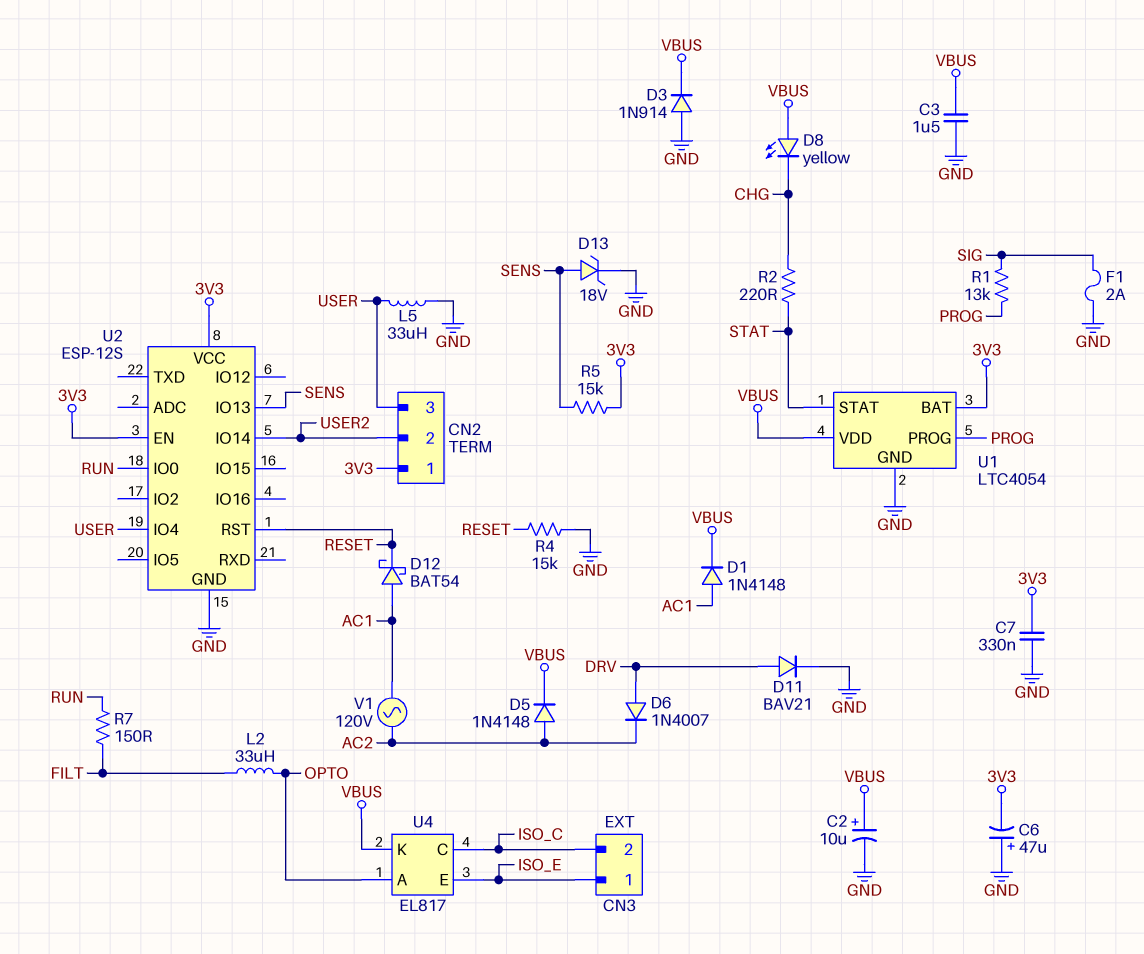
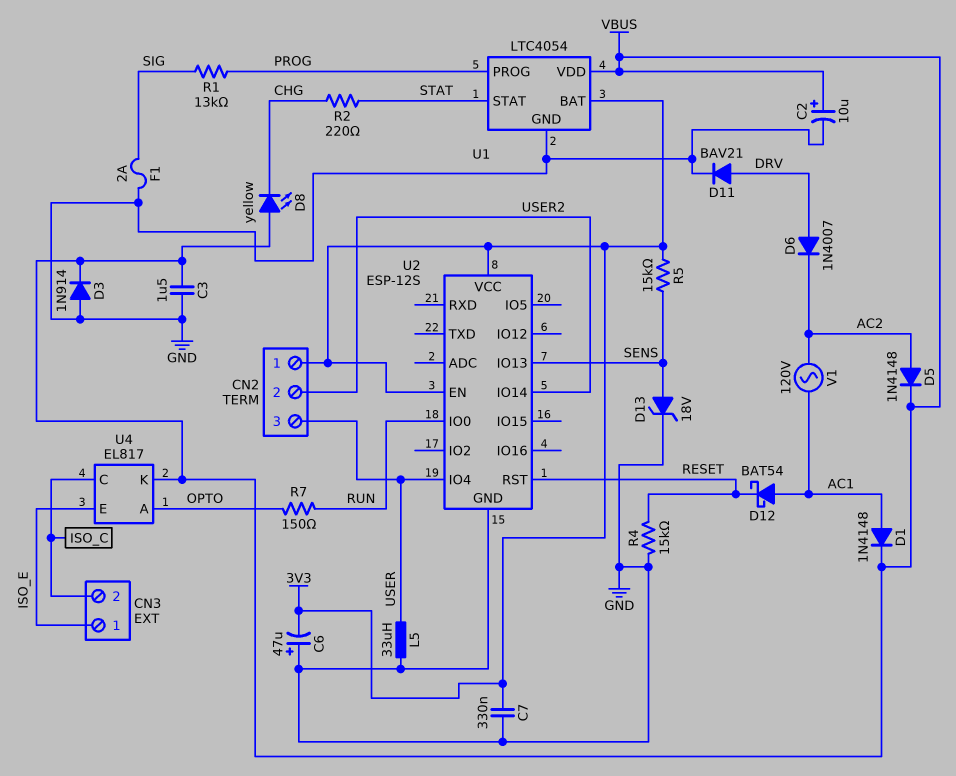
L2: 33uH (FILT, OPTO) -> none
R7: 150 (FILT, RUN) -> 150 (OPTO, RUN)

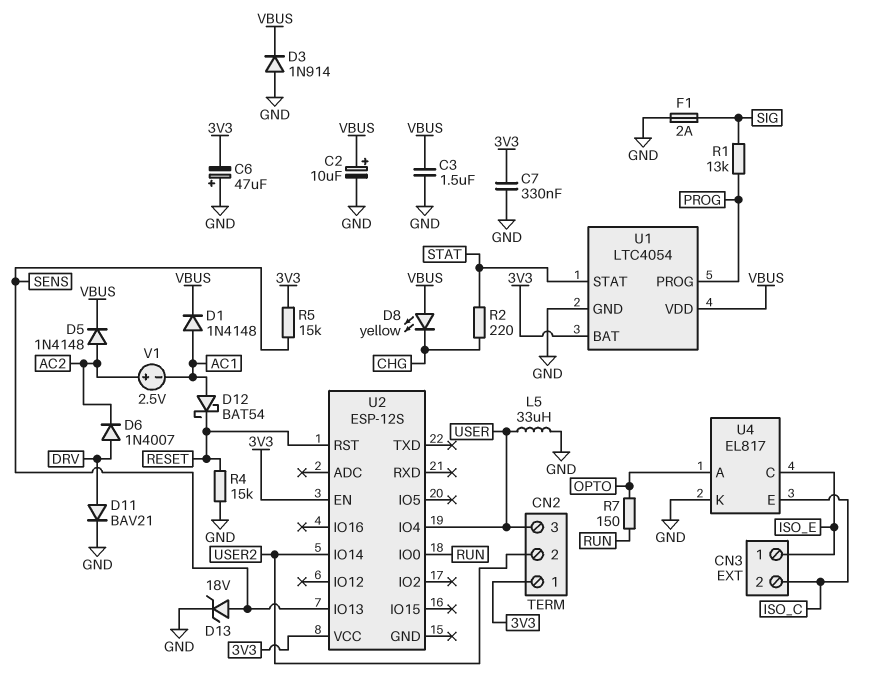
U2 pin GND: GND -> none
U4 pin C: ISO_C -> ISO_E
U4 pin E: ISO_E -> ISO_C
U4 pin K: VBUS -> GND
V1: AC 120V (AC1, AC2) -> 2.5V (plus AC2, minus AC1)

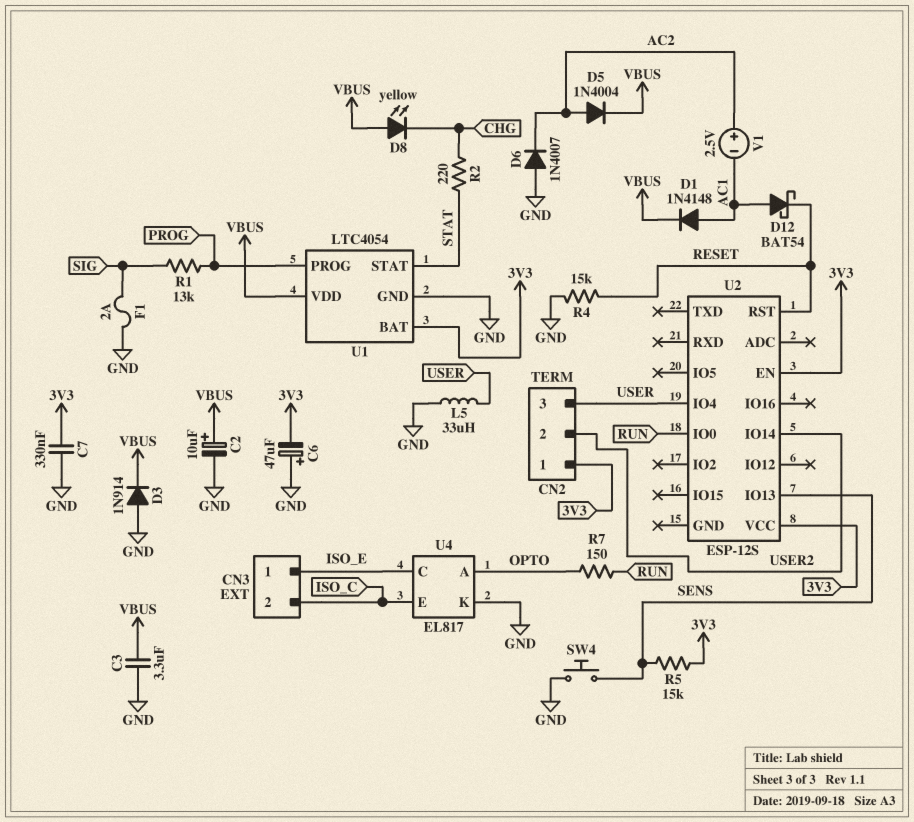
C3: 1.5uF (GND, VBUS) -> 3.3uF (GND, VBUS)
D5: diode 1N4148 (A AC2, K VBUS) -> diode 1N4004 (A AC2, K VBUS)
D6: diode 1N4007 (A DRV, K AC2) -> diode 1N4007 (A GND, K AC2)
D11: diode BAV21 (A DRV, K GND) -> none
D13: zener 18V (A SENS, K GND) -> none
SW4: none -> button (GND, SENS)

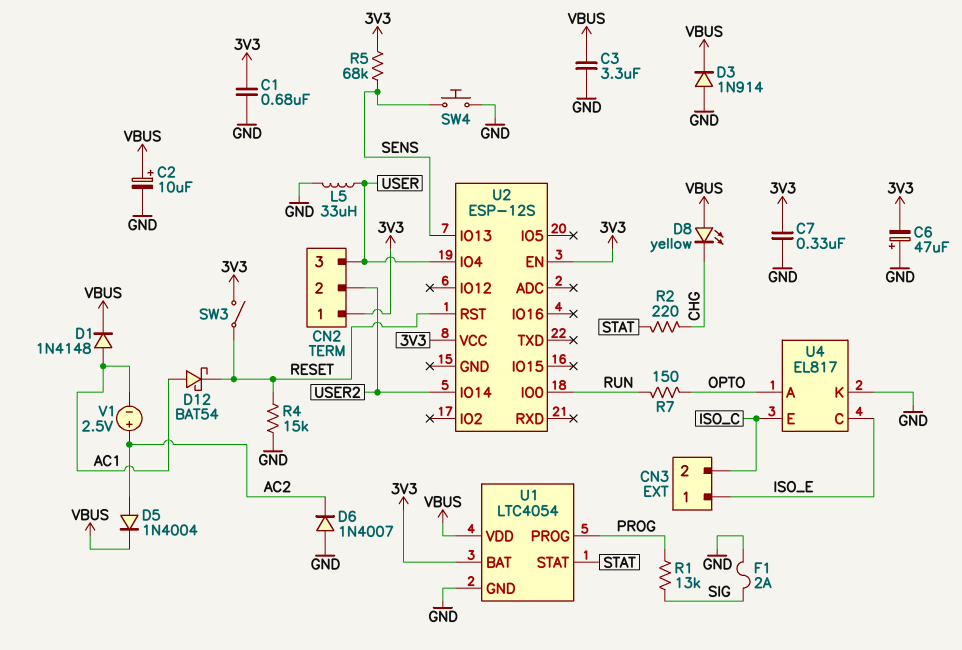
C1: none -> 680nF (3V3, GND)
R5: 15k (3V3, SENS) -> 68k (3V3, SENS)
SW3: none -> switch (3V3, RESET)

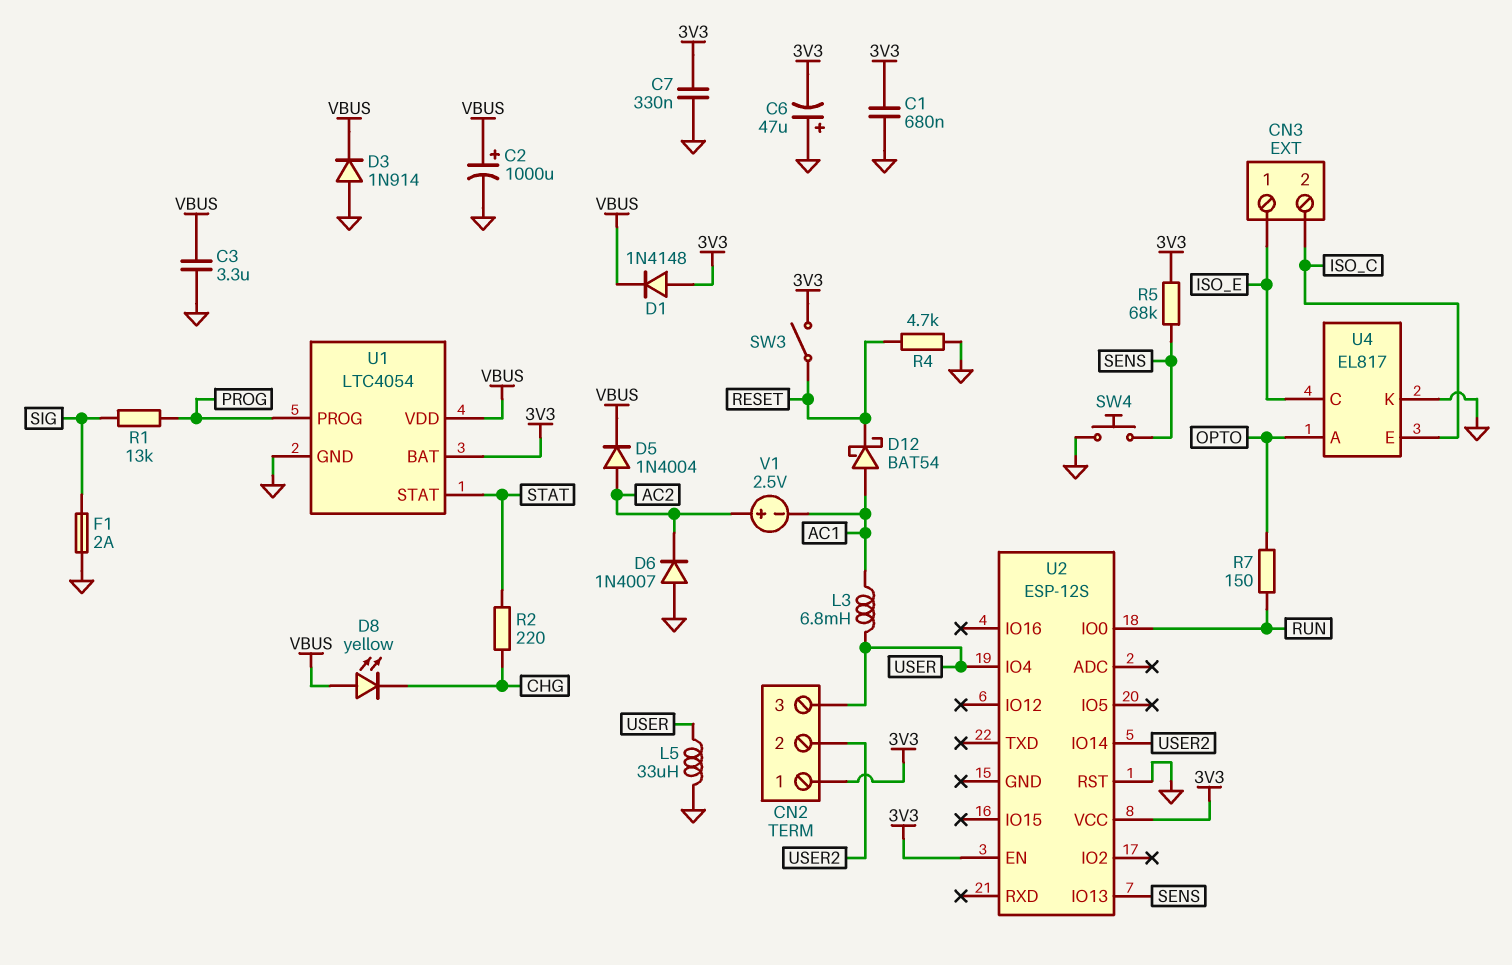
C2: 10uF (plus VBUS, minus GND) -> 1000uF (plus VBUS, minus GND)
D1: diode 1N4148 (A AC1, K VBUS) -> diode 1N4148 (A 3V3, K VBUS)
L3: none -> 6.8mH (AC1, USER)
R4: 15k (GND, RESET) -> 4.7k (GND, RESET)
U2 pin RST: RESET -> GND

